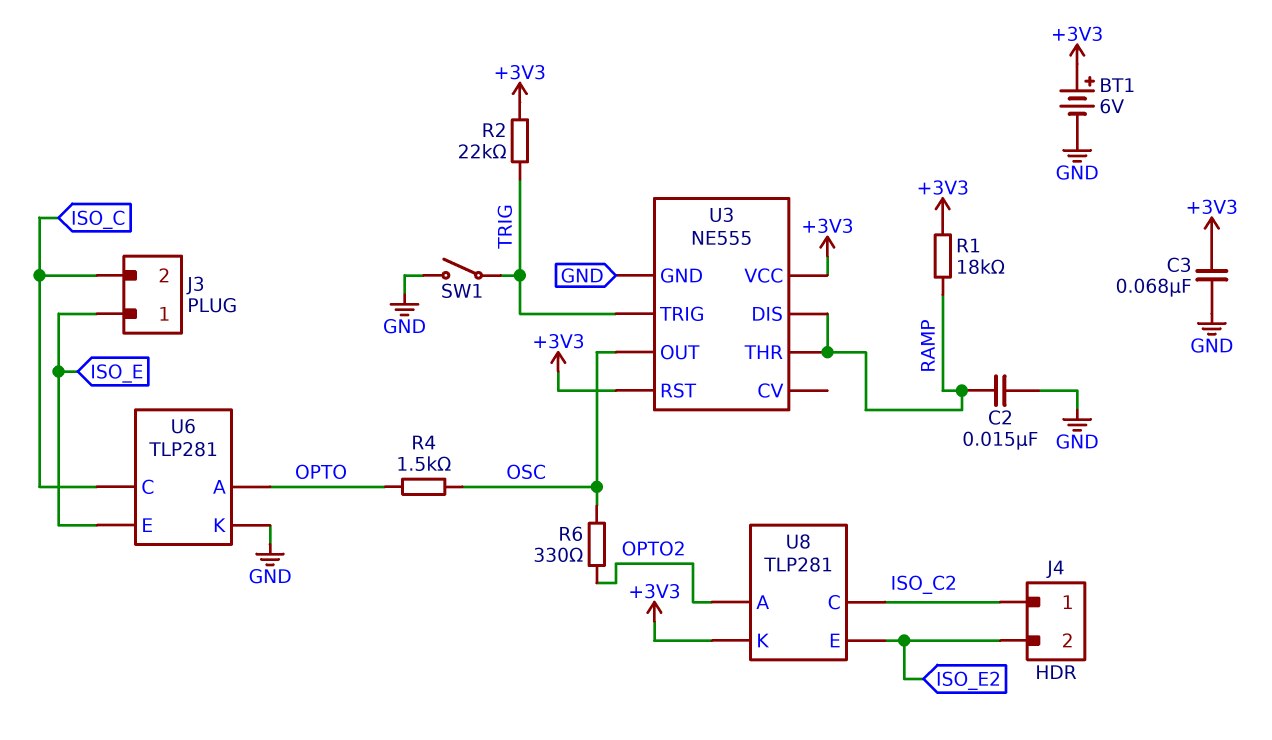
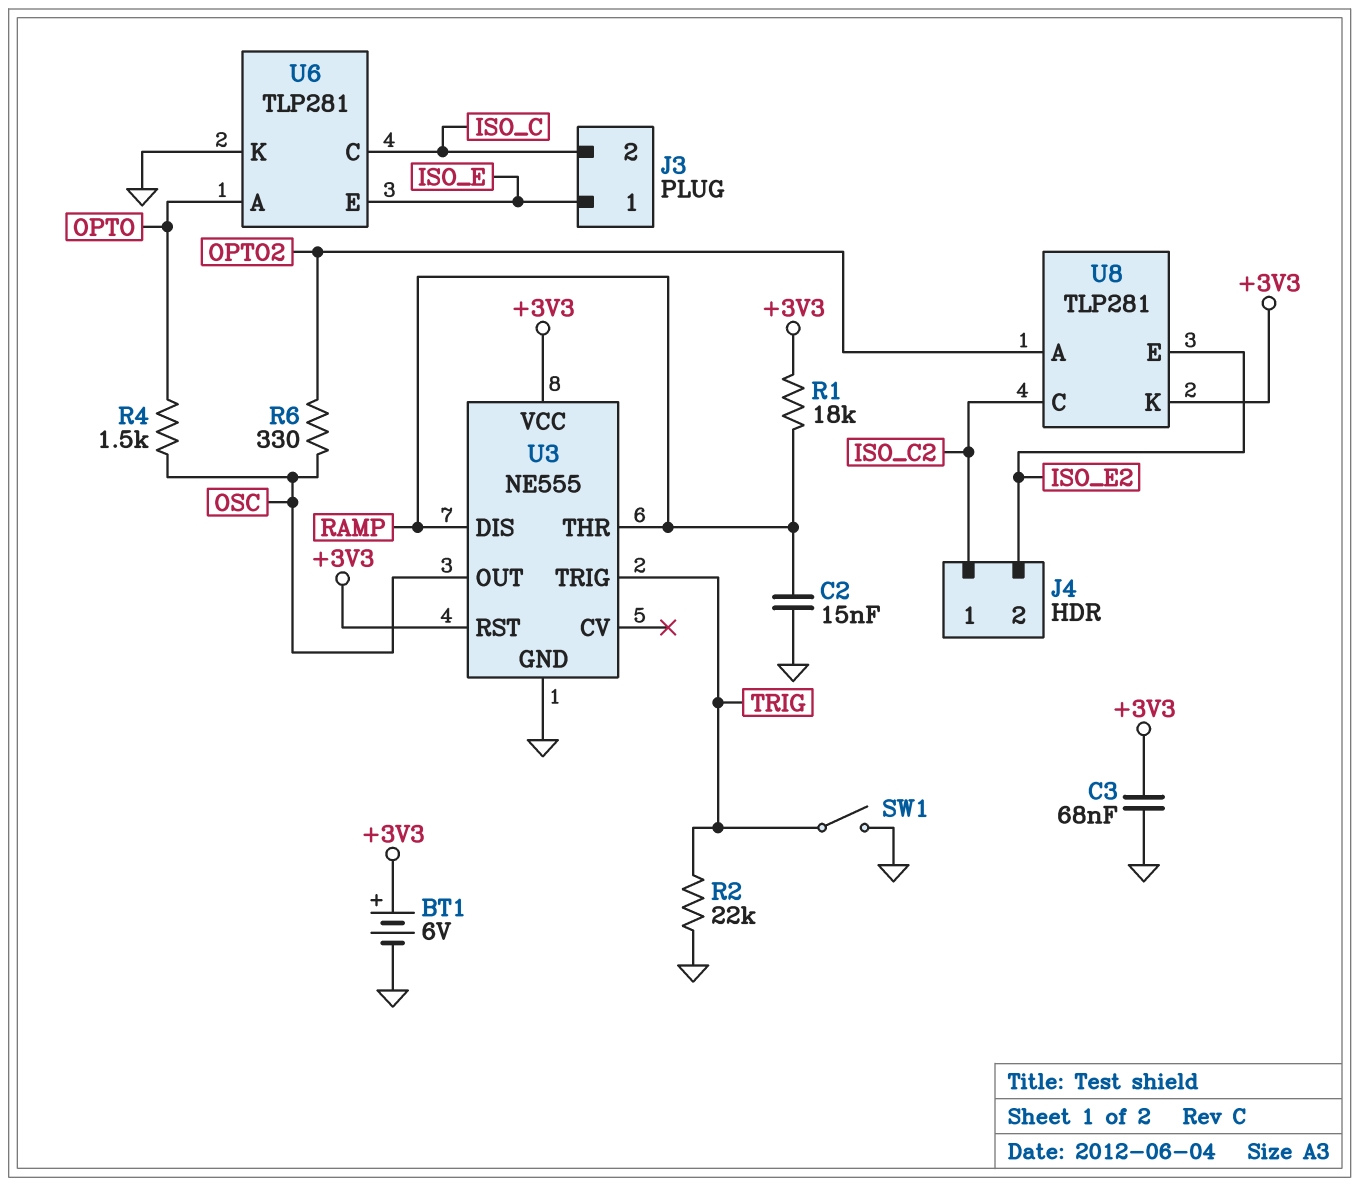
R2: 22k (+3V3, TRIG) -> 22k (GND, TRIG)

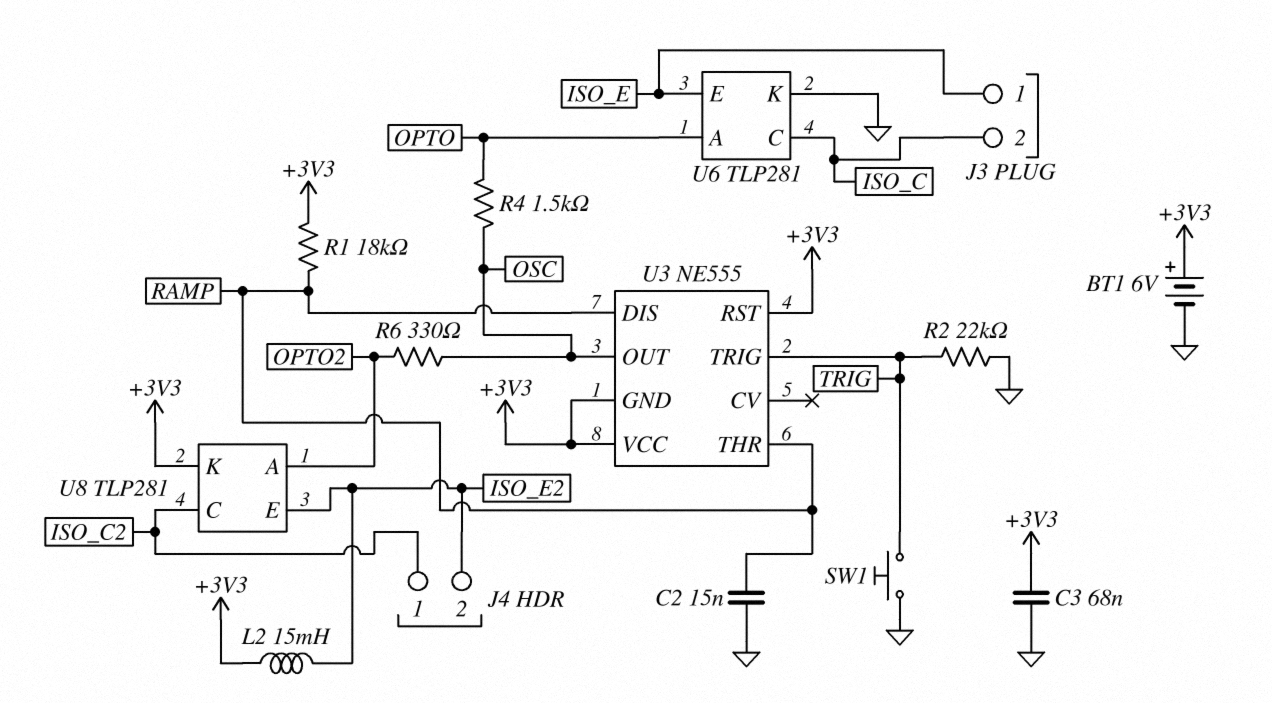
L2: none -> 15mH (+3V3, ISO_E2)
SW1: switch (GND, TRIG) -> button (GND, TRIG)
U3 pin GND: GND -> +3V3

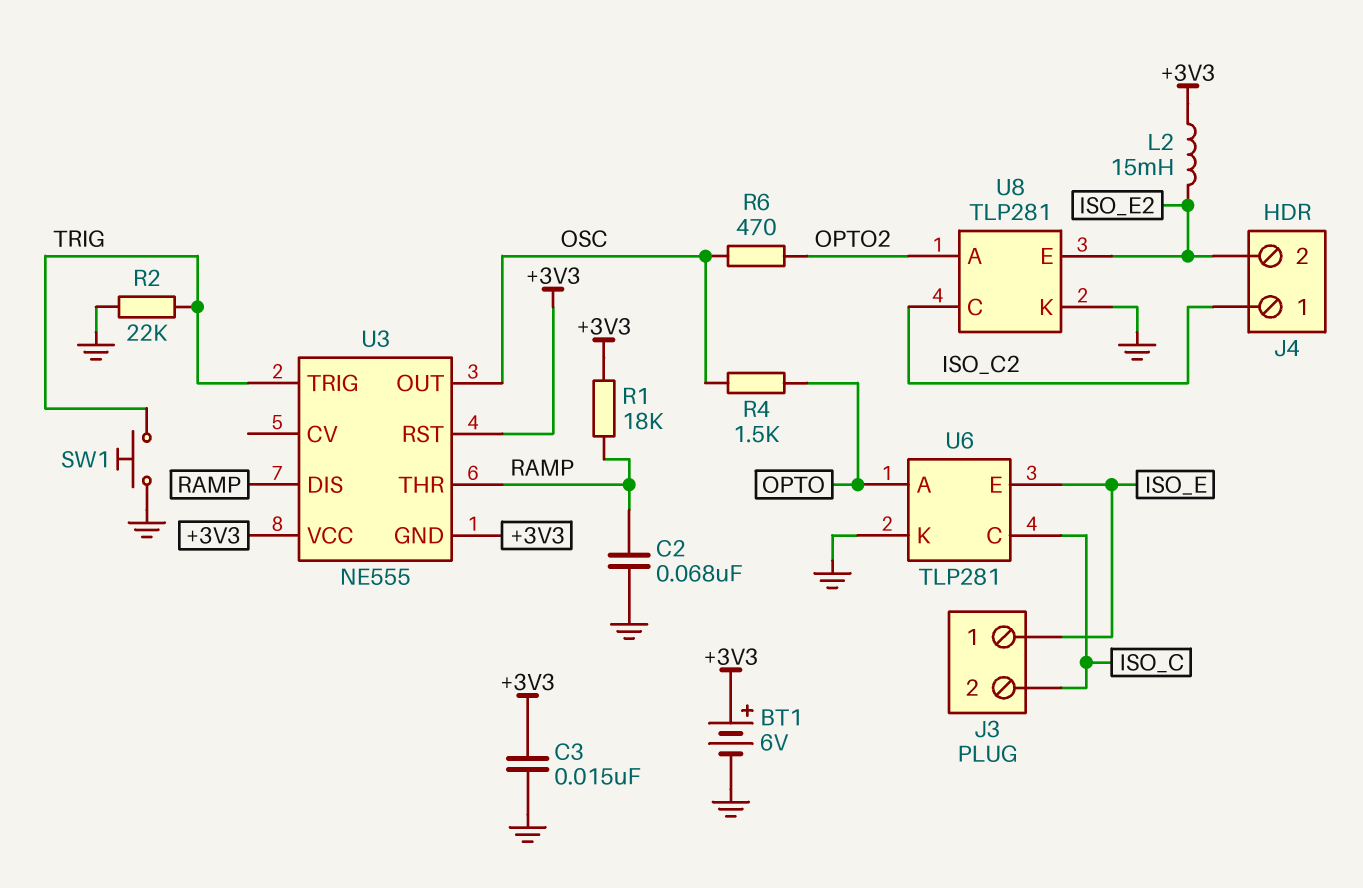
C2: 15nF (GND, RAMP) -> 68nF (GND, RAMP)
C3: 68nF (+3V3, GND) -> 15nF (+3V3, GND)
R6: 330 (OPTO2, OSC) -> 470 (OPTO2, OSC)
U8 pin K: +3V3 -> GND

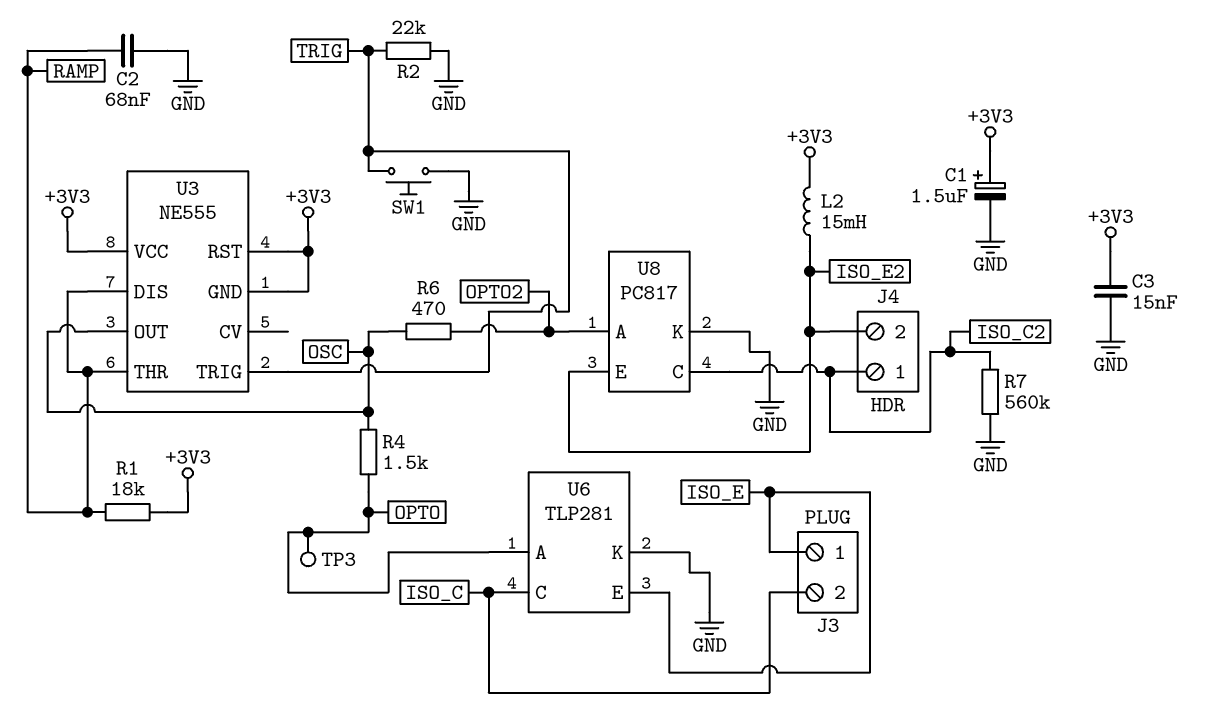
BT1: 6V (plus +3V3, minus GND) -> none
C1: none -> 1.5uF (plus +3V3, minus GND)
R7: none -> 560k (GND, ISO_C2)
TP3: none -> test point (OPTO)
U8: TLP281 -> PC817

